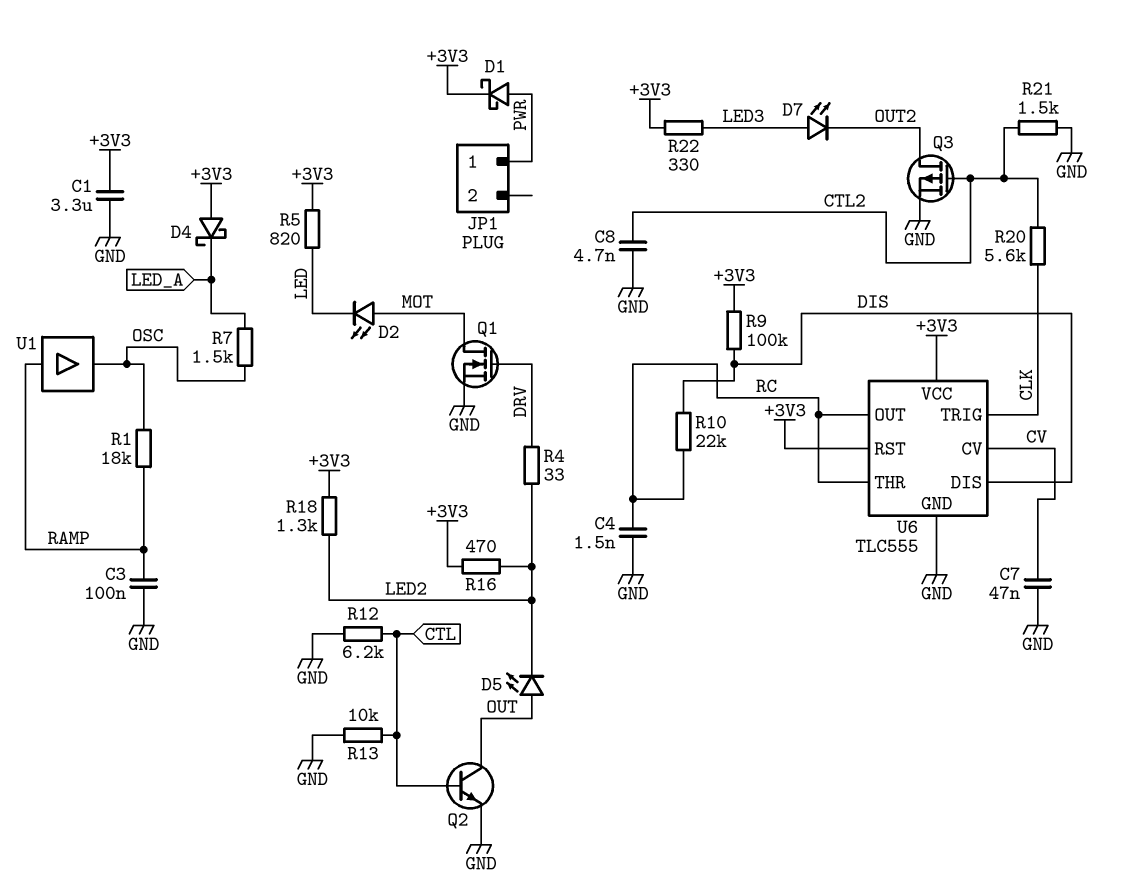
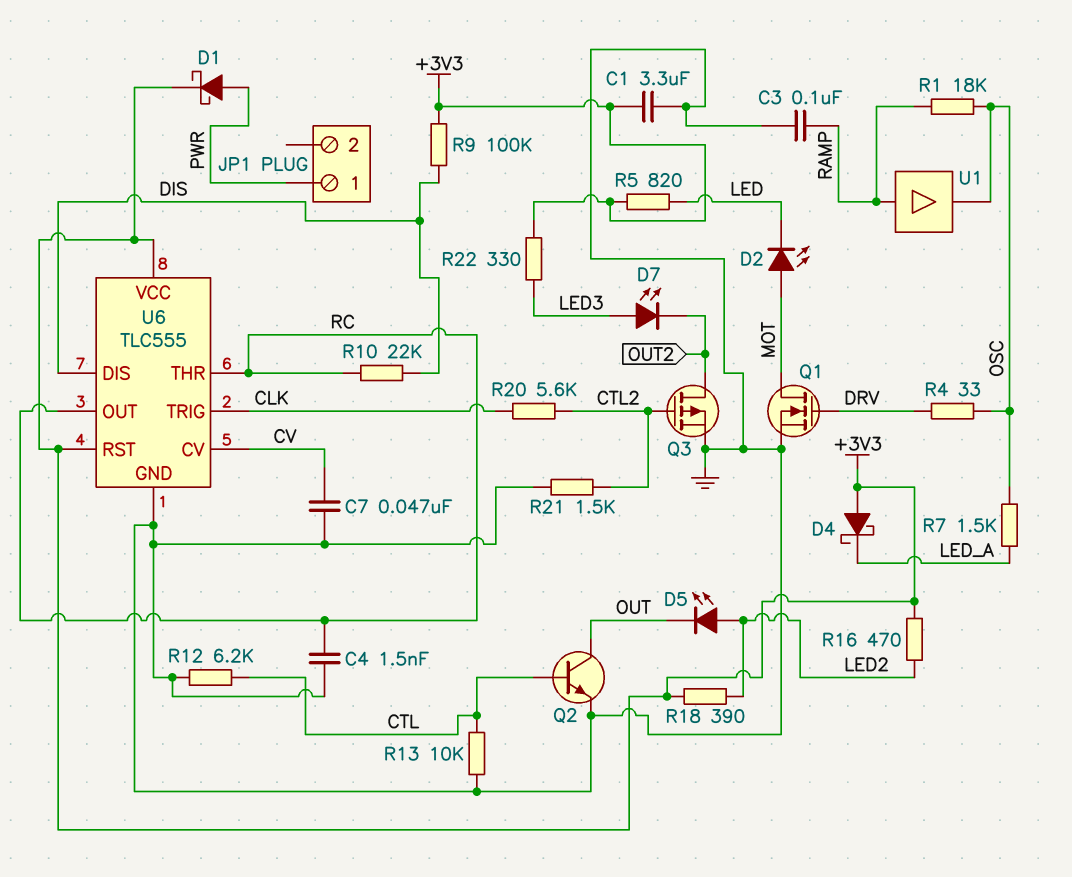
C8: 4.7nF (CTL2, GND) -> none
D5: LED (A OUT, K LED2) -> LED (A LED2, K OUT)
R4: 33 (DRV, LED2) -> 33 (DRV, OSC)
R18: 1.3k (+3V3, LED2) -> 390 (+3V3, LED2)

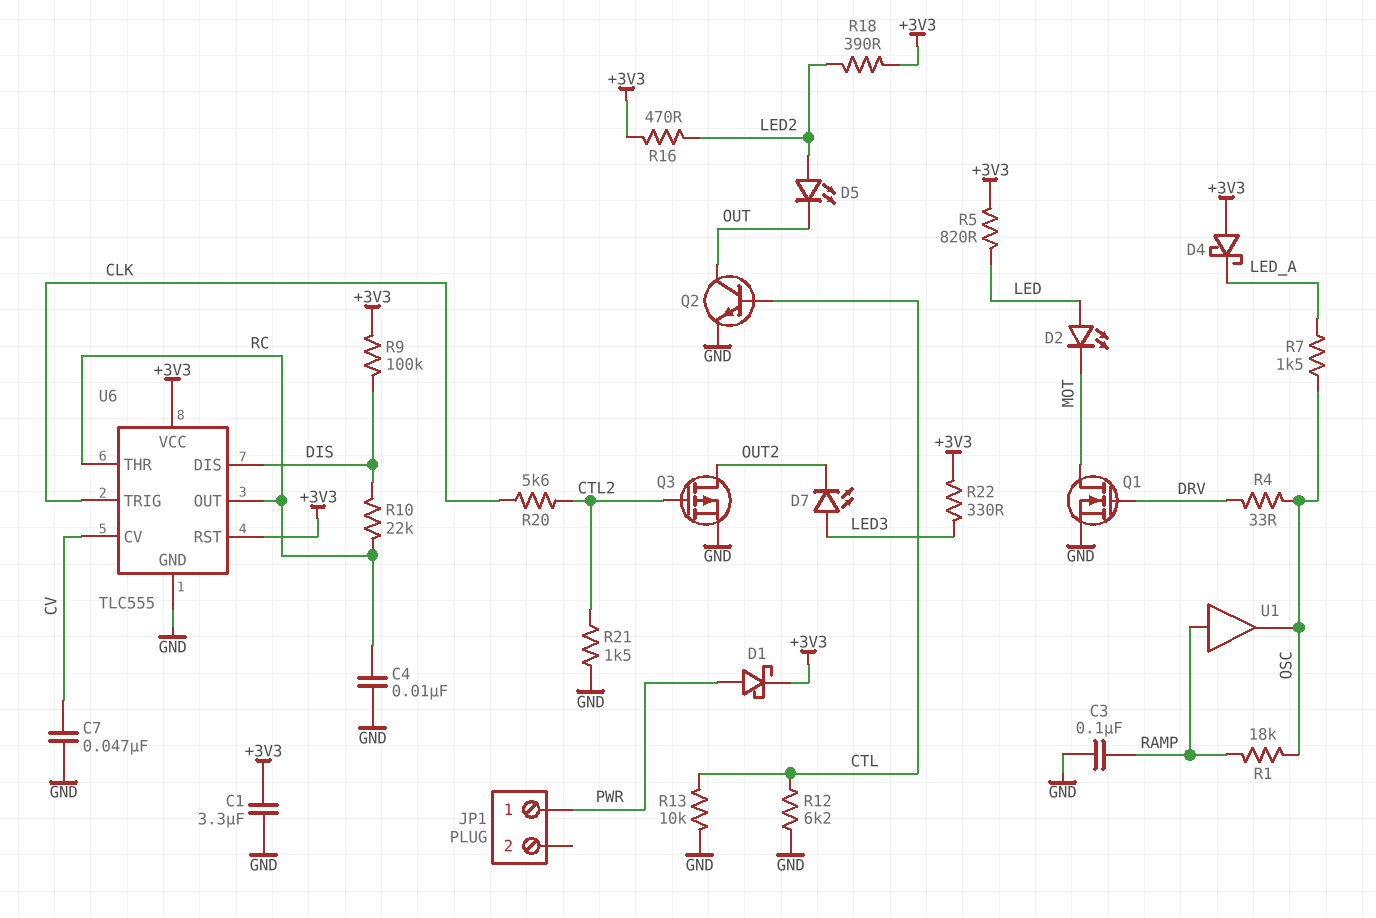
C4: 1.5nF (GND, RC) -> 10nF (GND, RC)
D2: LED (A MOT, K LED) -> LED (A LED, K MOT)

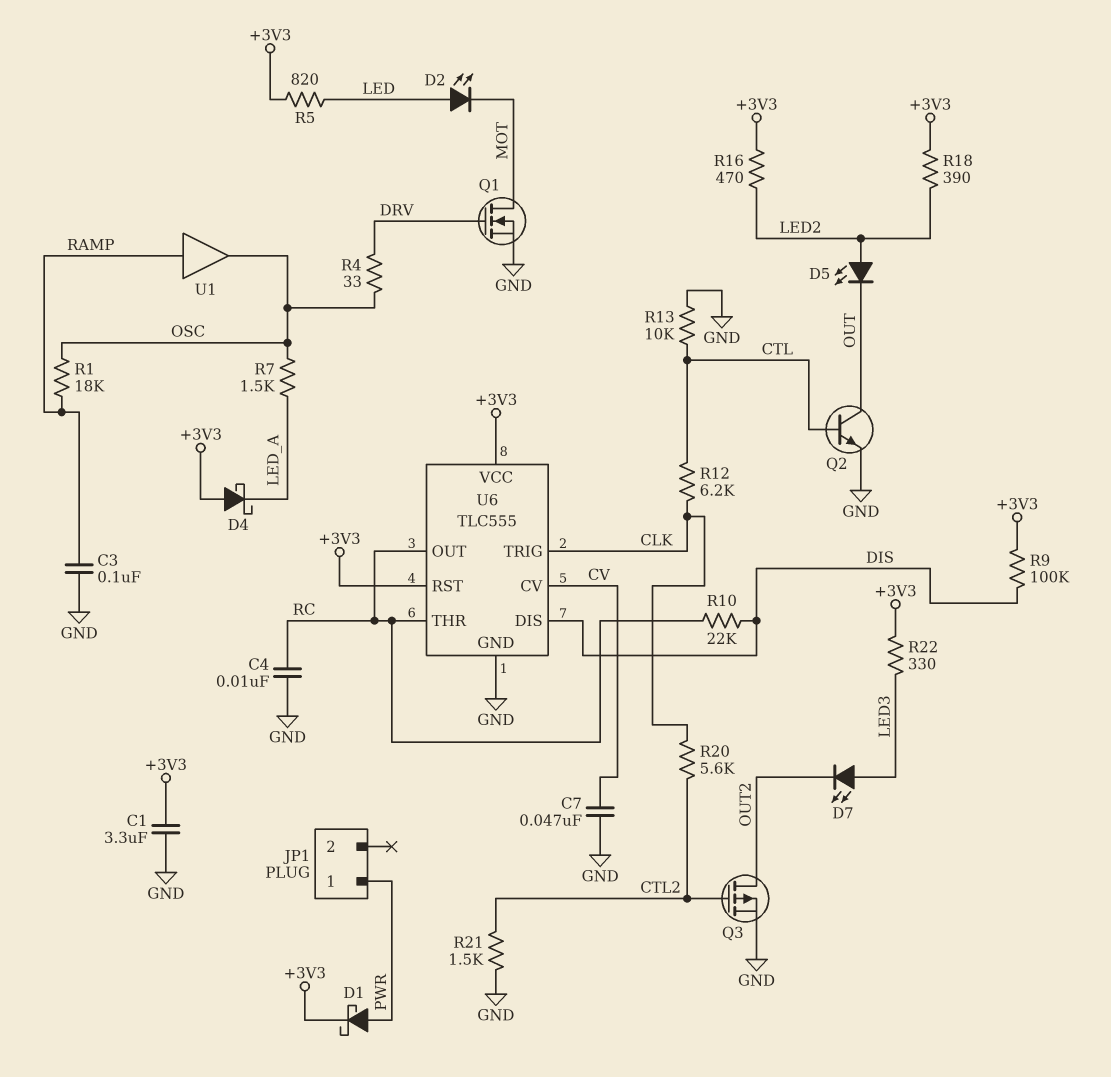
R12: 6.2k (CTL, GND) -> 6.2k (CLK, CTL)

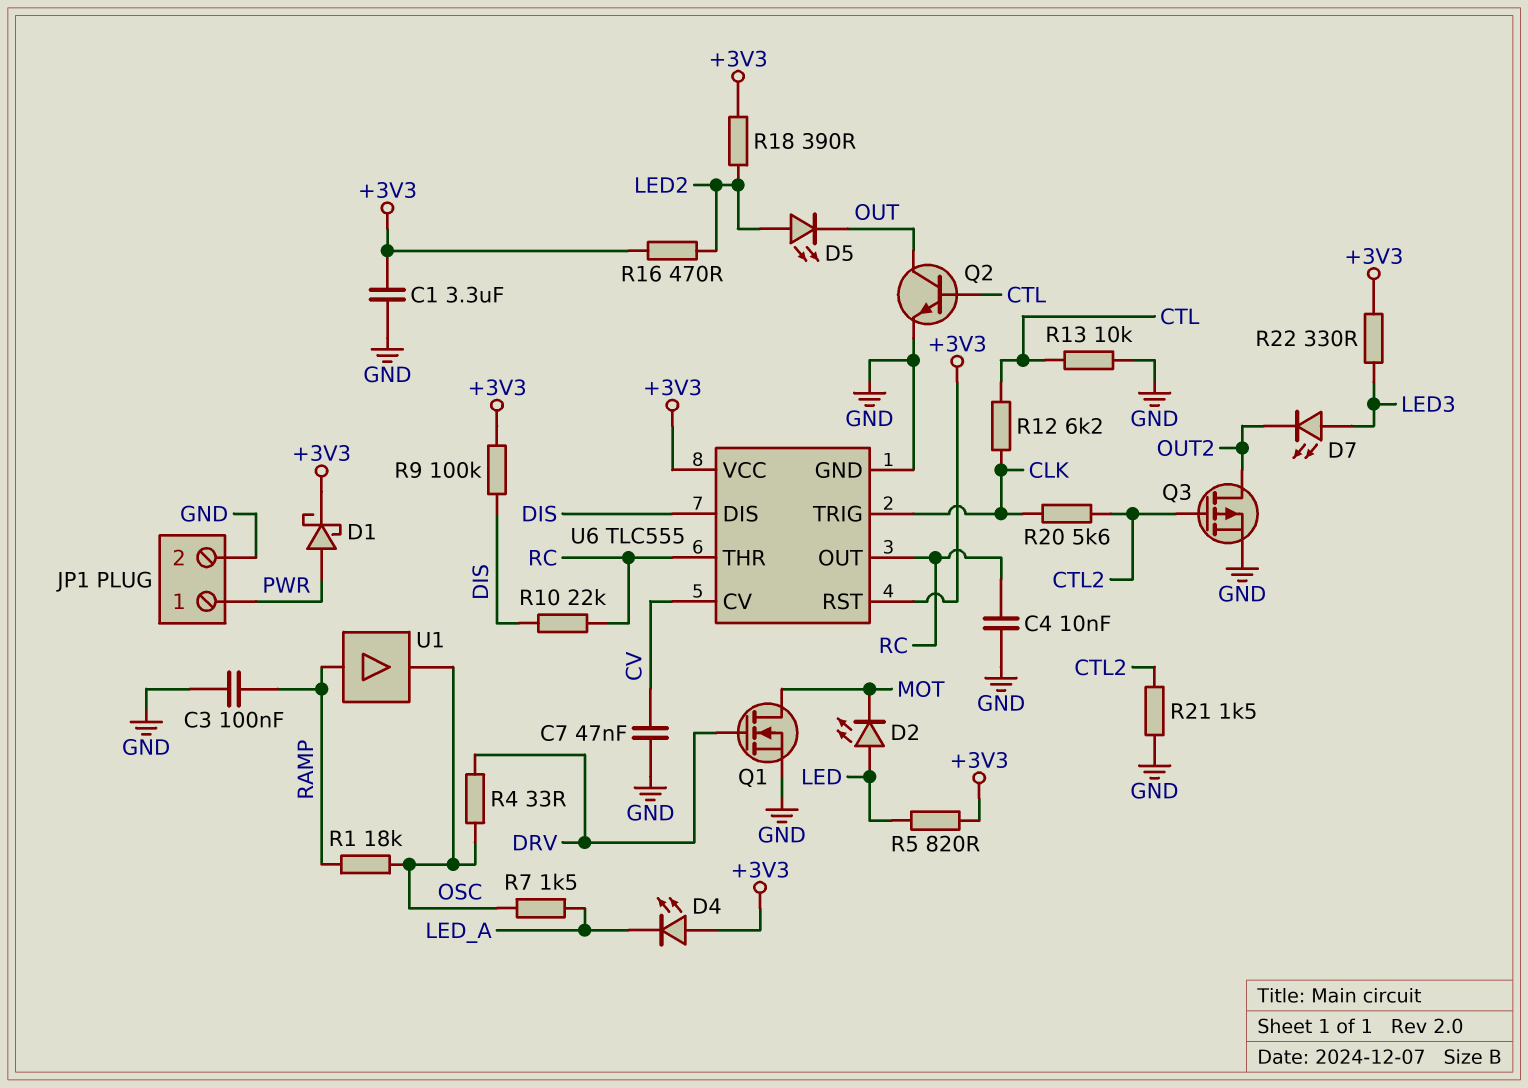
D4: schottky (A +3V3, K LED_A) -> LED (A +3V3, K LED_A)
JP1 pin 2: none -> GND

